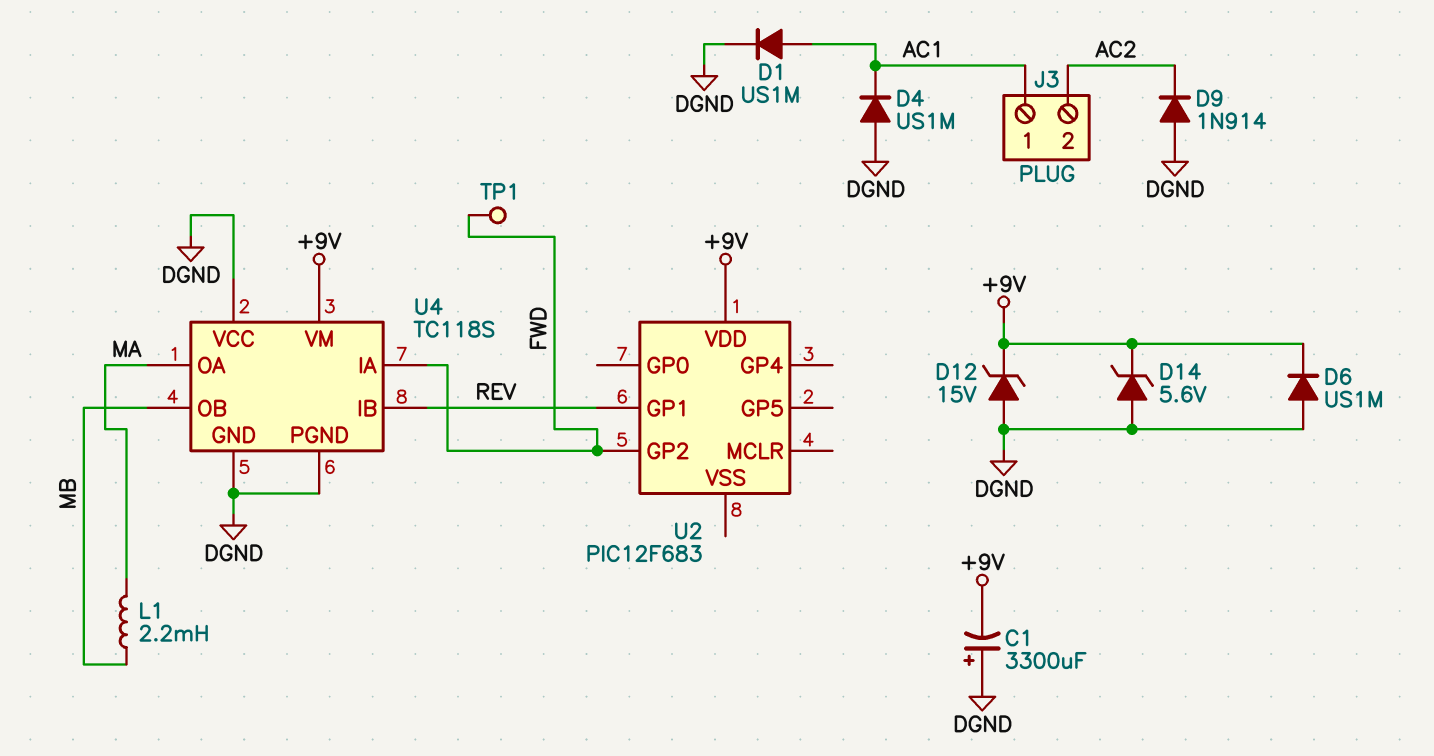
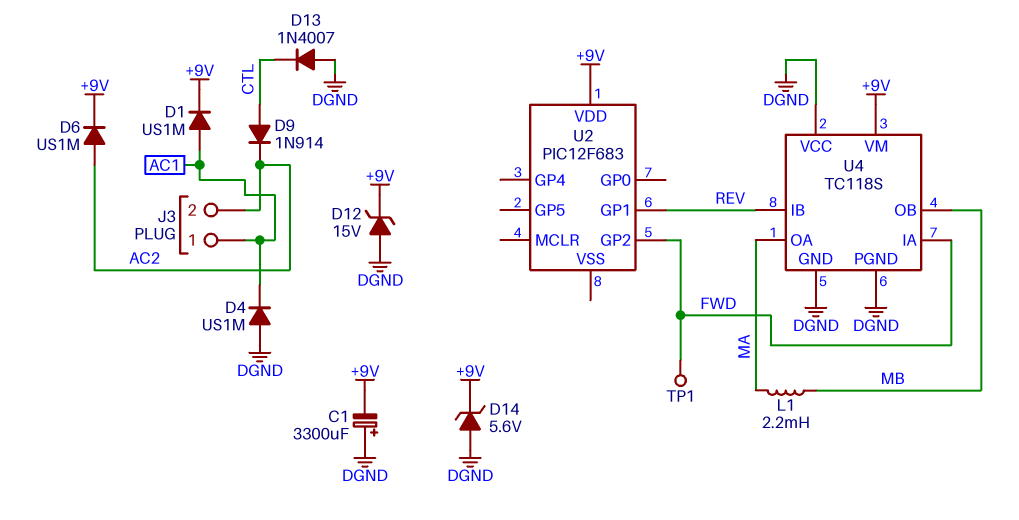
D1: diode US1M (A AC1, K DGND) -> diode US1M (A AC1, K +9V)
D6: diode US1M (A DGND, K +9V) -> diode US1M (A AC2, K +9V)
D9: diode 1N914 (A DGND, K AC2) -> diode 1N914 (A CTL, K AC2)
D13: none -> diode 1N4007 (A DGND, K CTL)

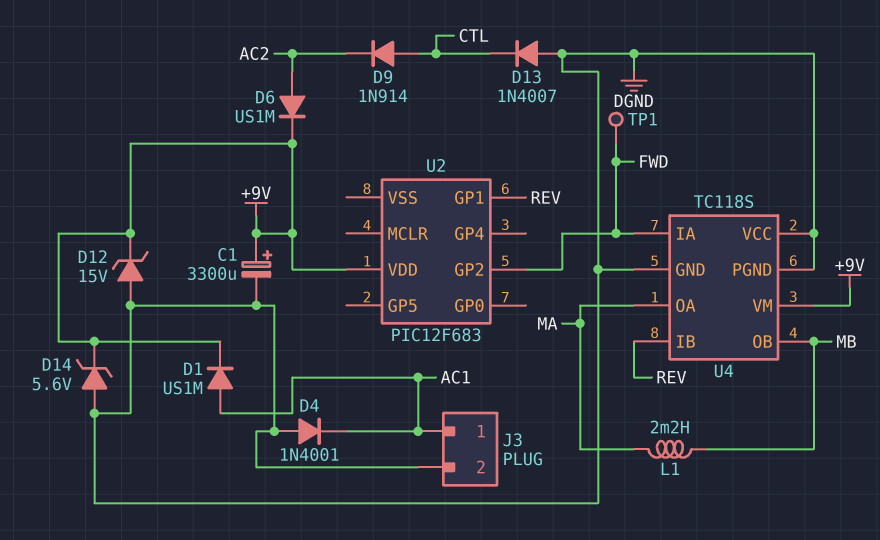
C1: 3300uF (plus DGND, minus +9V) -> 3300uF (plus +9V, minus DGND)
D4: diode US1M (A DGND, K AC1) -> diode 1N4001 (A DGND, K AC1)
J3 pin 2: AC2 -> DGND

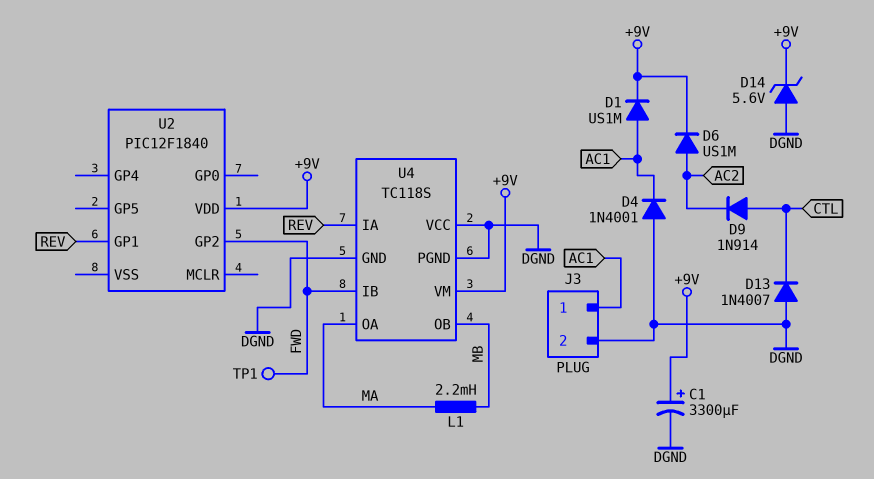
D12: zener 15V (A DGND, K +9V) -> none
U2: PIC12F683 -> PIC12F1840
U4 pin IA: FWD -> REV
U4 pin IB: REV -> FWD

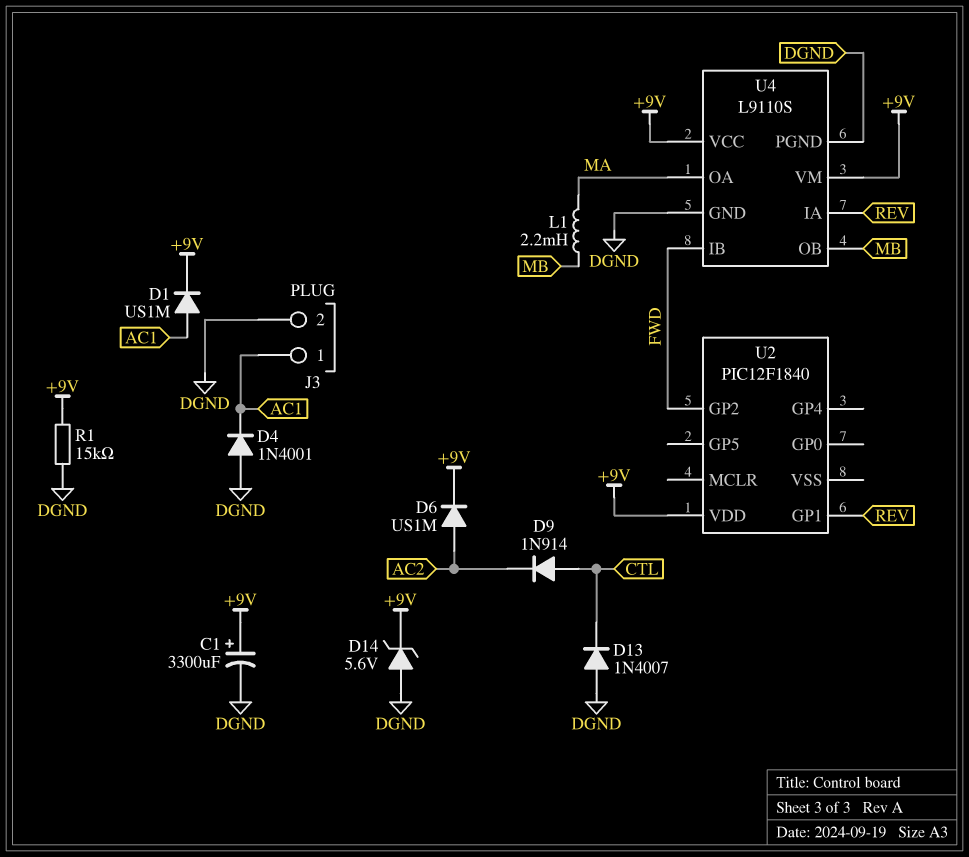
R1: none -> 15k (+9V, DGND)
TP1: test point (FWD) -> none
U4: TC118S -> L9110S
U4 pin VCC: DGND -> +9V

